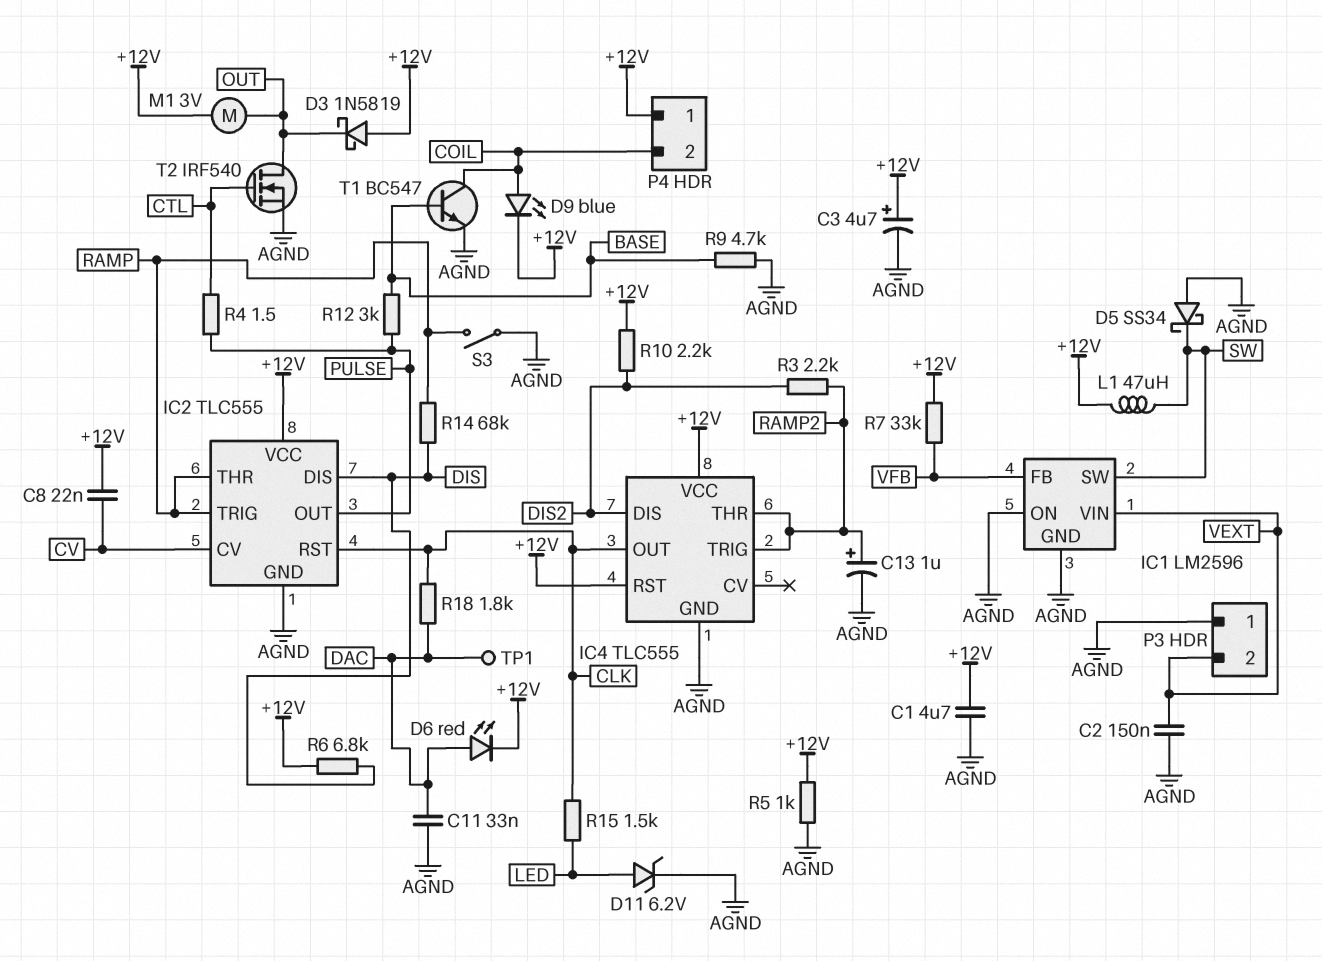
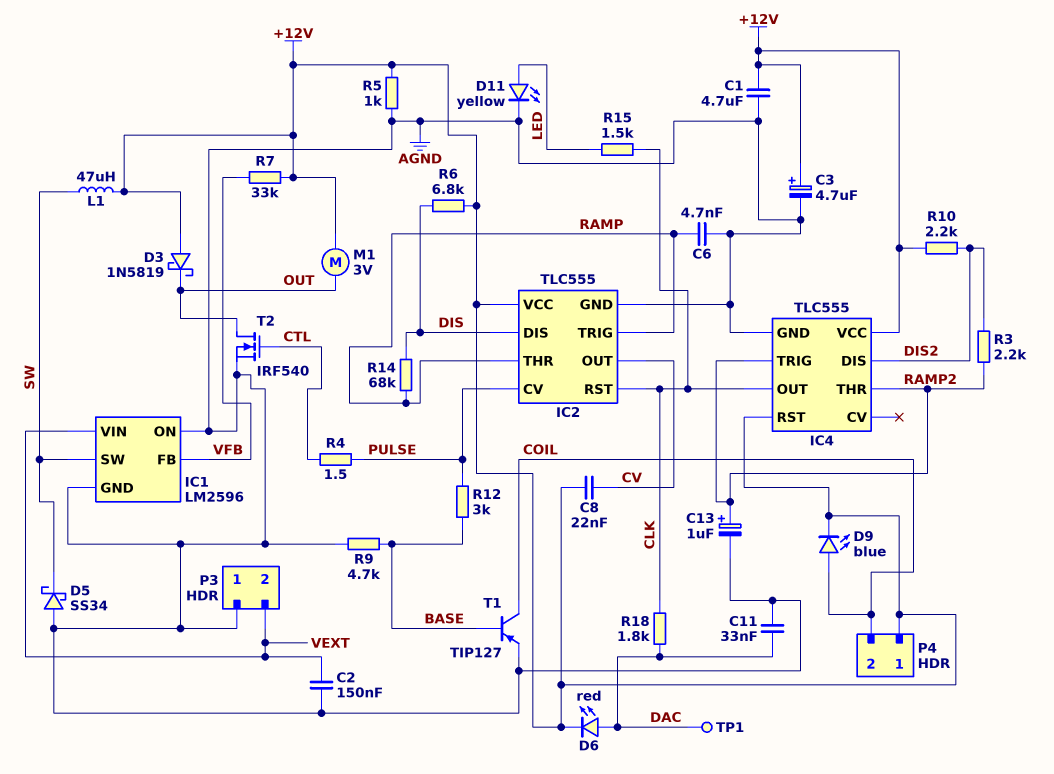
C6: none -> 4.7nF (AGND, RAMP)
D11: zener 6.2V (A LED, K AGND) -> LED yellow (A LED, K AGND)
IC2 pin CV: CV -> PULSE
IC2 pin OUT: PULSE -> CV
S3: switch (AGND, RAMP) -> none
T1: NPN BC547 (B BASE, C COIL, E AGND) -> PNP TIP127 (B BASE, C COIL, E AGND)

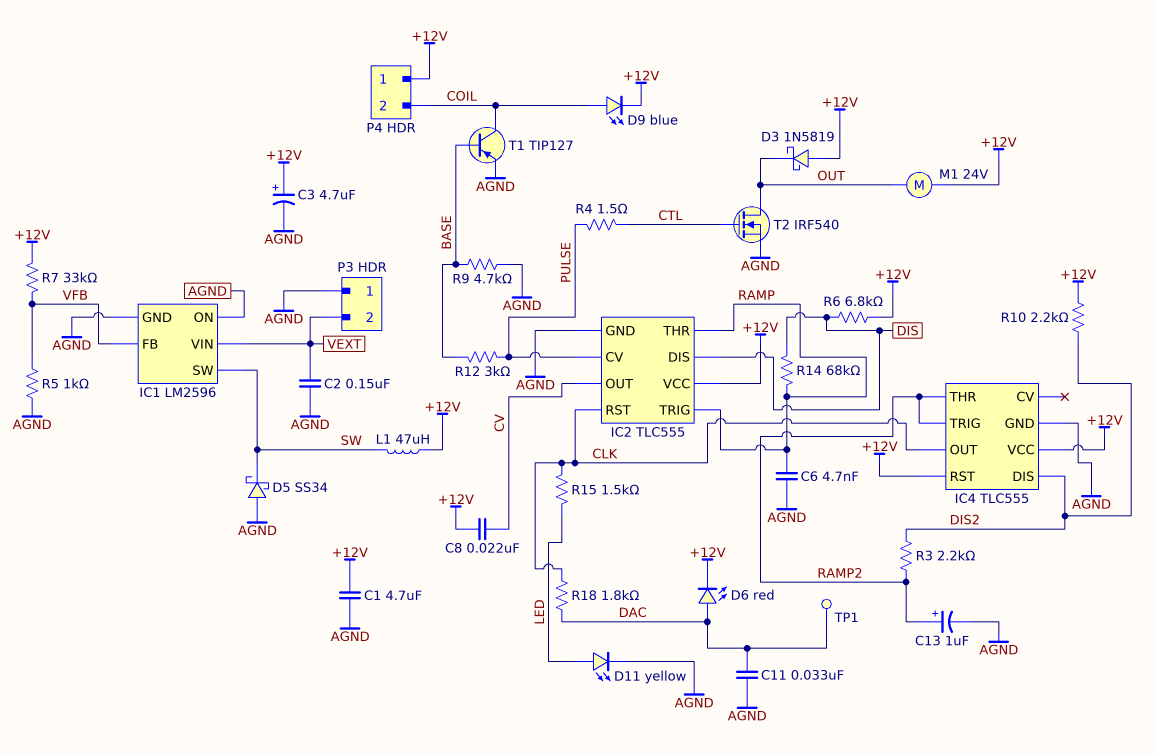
M1: motor 3V (+12V, OUT) -> motor 24V (+12V, OUT)
R5: 1k (+12V, AGND) -> 1k (AGND, VFB)

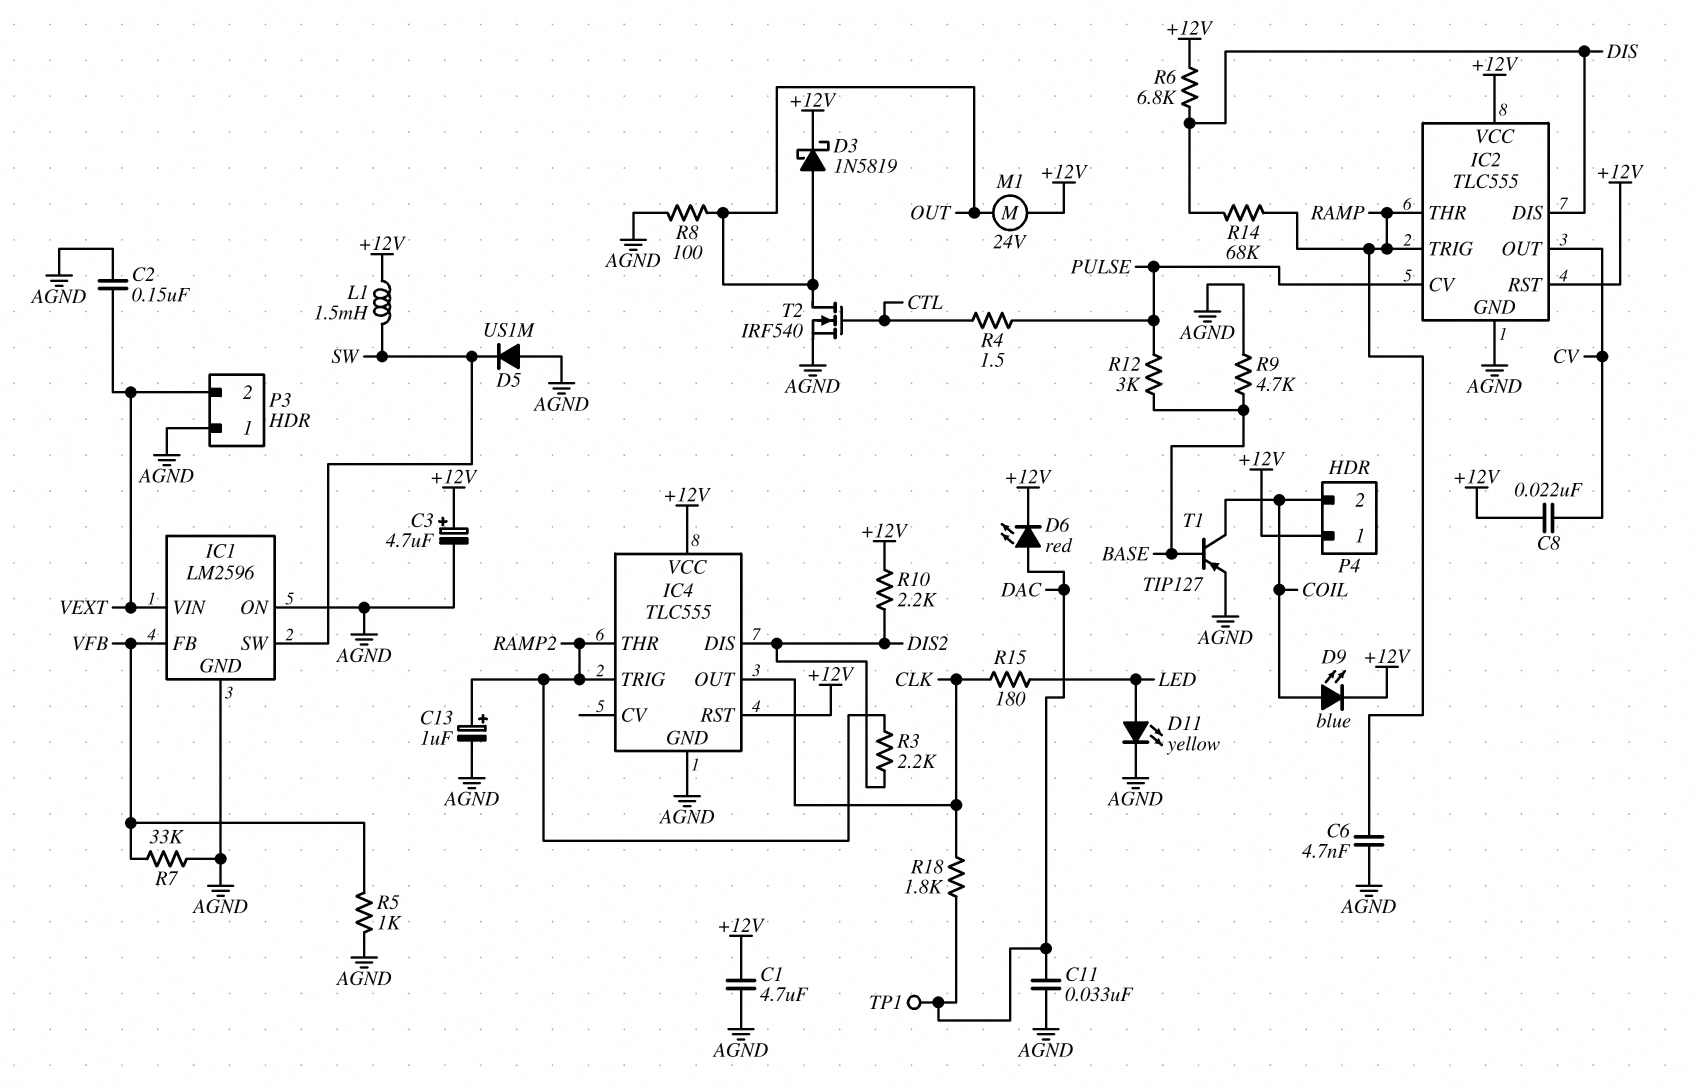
D3: schottky 1N5819 (A +12V, K OUT) -> schottky 1N5819 (A OUT, K +12V)
D5: schottky SS34 (A AGND, K SW) -> diode US1M (A AGND, K SW)
IC2 pin RST: CLK -> +12V
L1: 47uH (+12V, SW) -> 1.5mH (+12V, SW)
R7: 33k (+12V, VFB) -> 33k (AGND, VFB)
R8: none -> 100 (AGND, OUT)
R15: 1.5k (CLK, LED) -> 180 (CLK, LED)

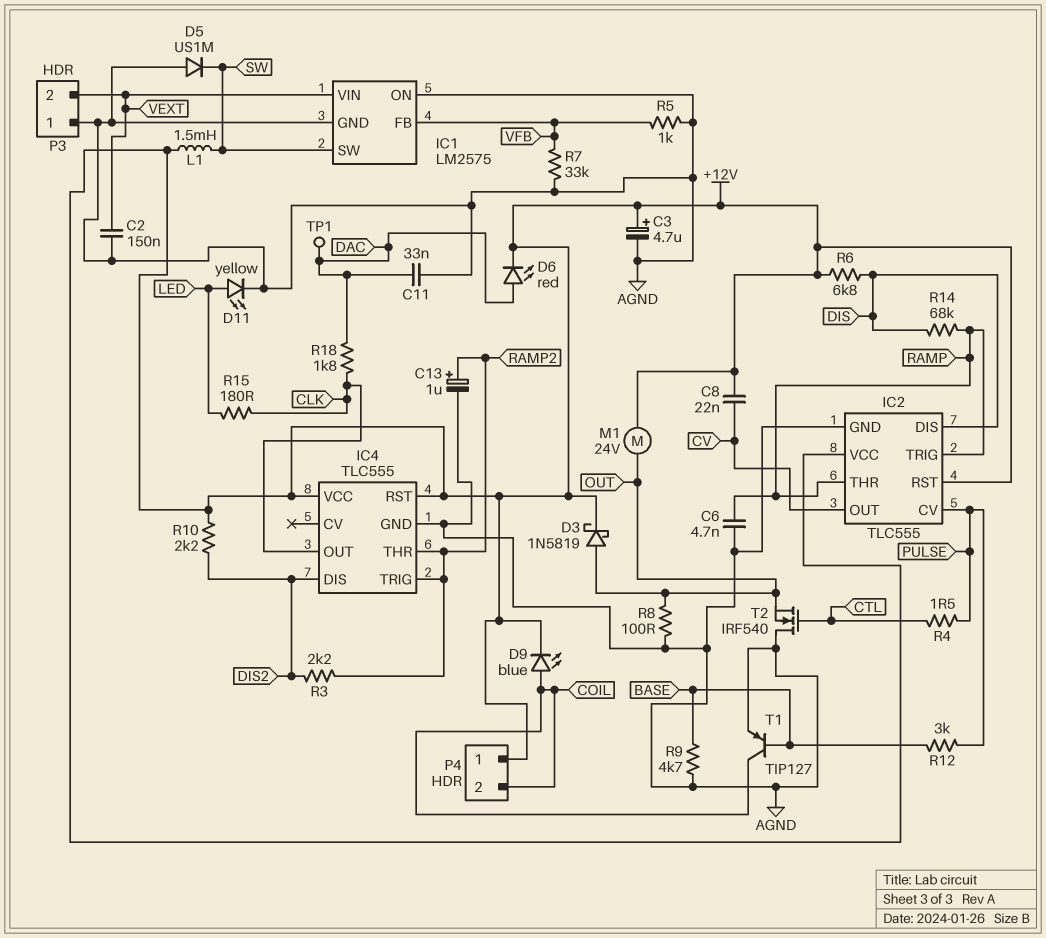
C1: 4.7uF (+12V, AGND) -> none
IC1: LM2596 -> LM2575
T2: NMOS IRF540 (G CTL, D OUT, S AGND) -> NMOS IRF540 (G CTL, D AGND, S OUT)

